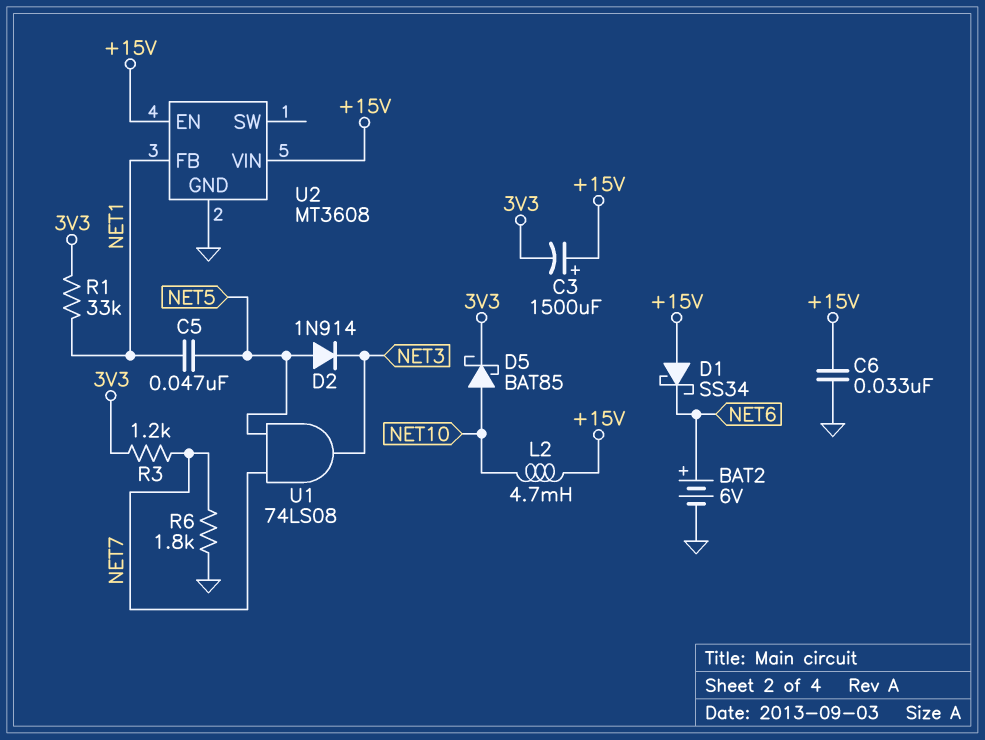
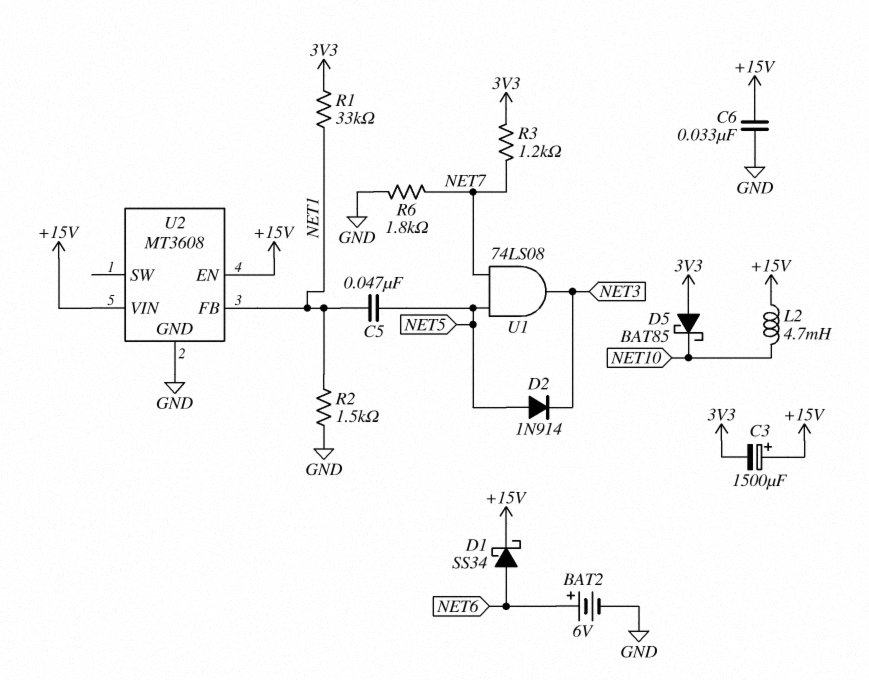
D1: schottky SS34 (A +15V, K NET6) -> schottky SS34 (A NET6, K +15V)
D5: schottky BAT85 (A NET10, K 3V3) -> schottky BAT85 (A 3V3, K NET10)
R2: none -> 1.5k (GND, NET1)

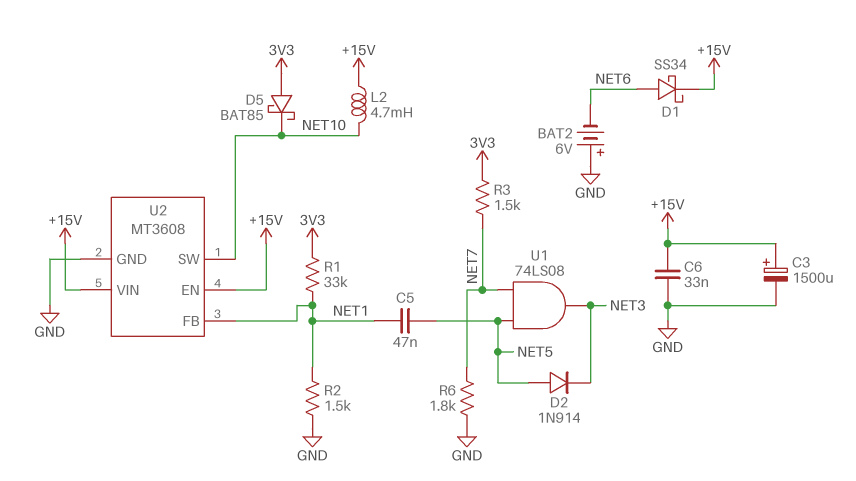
BAT2: 6V (plus NET6, minus GND) -> 6V (plus GND, minus NET6)
C3: 1500uF (plus +15V, minus 3V3) -> 1500uF (plus +15V, minus GND)
R3: 1.2k (3V3, NET7) -> 1.5k (3V3, NET7)
U2 pin SW: none -> NET10

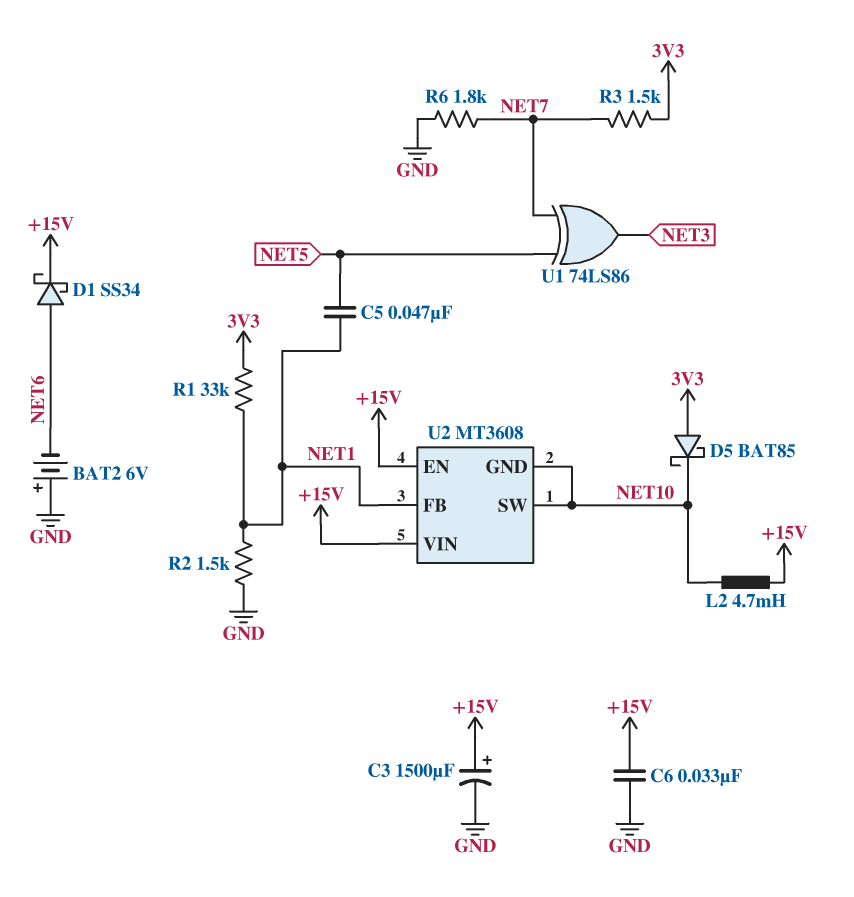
D2: diode 1N914 (A NET5, K NET3) -> none
U1: AND 74LS08 (in NET5, in NET7, out NET3) -> XOR 74LS86 (in NET5, in NET7, out NET3)
U2 pin GND: GND -> NET10

